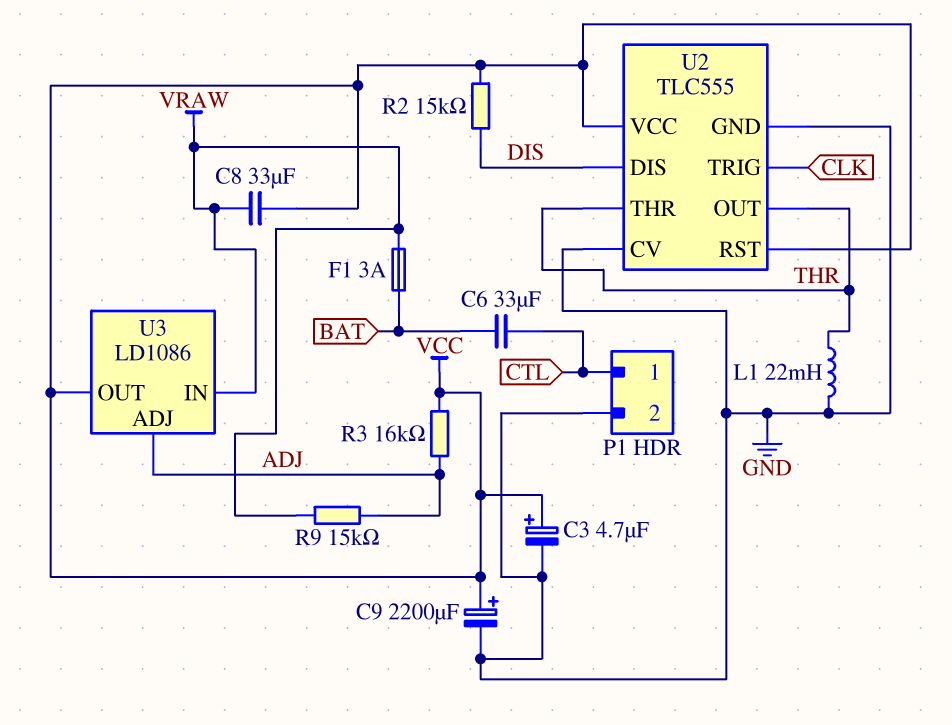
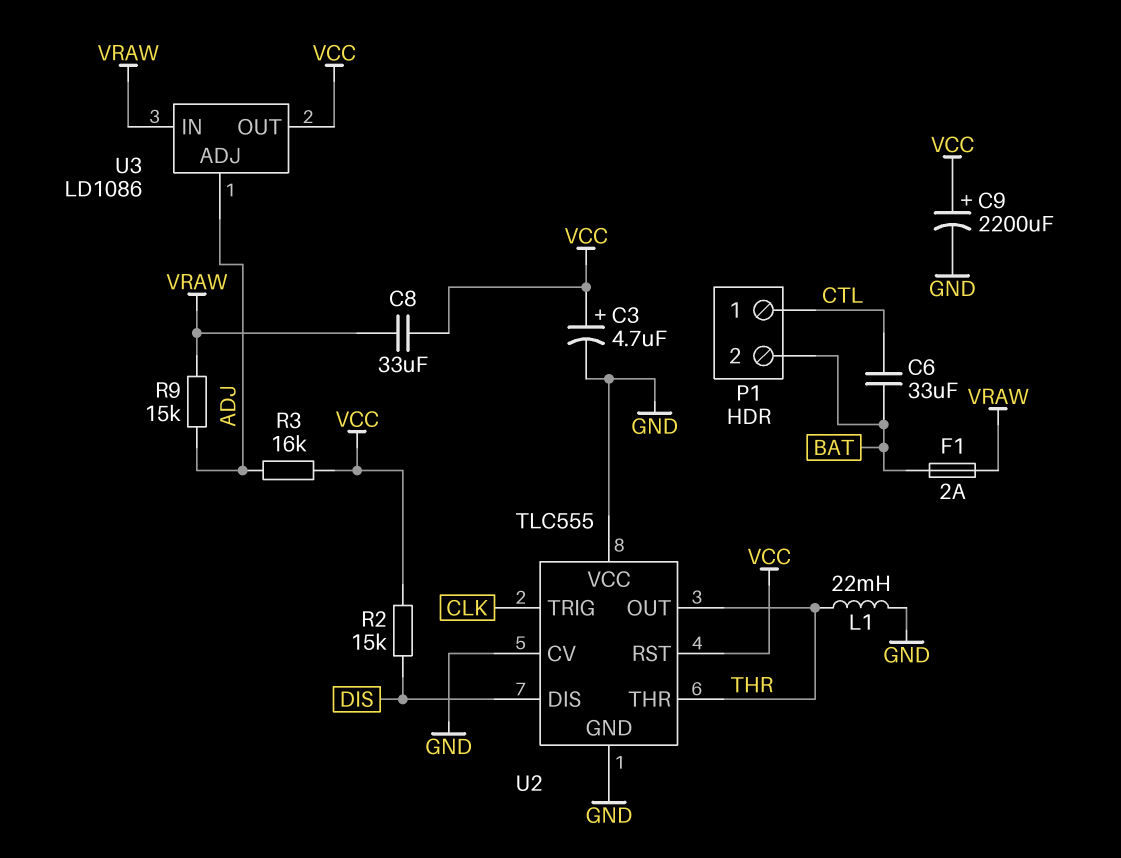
F1: 3A (BAT, VRAW) -> 2A (BAT, VRAW)
P1 pin 2: GND -> BAT
U2 pin VCC: VCC -> GND

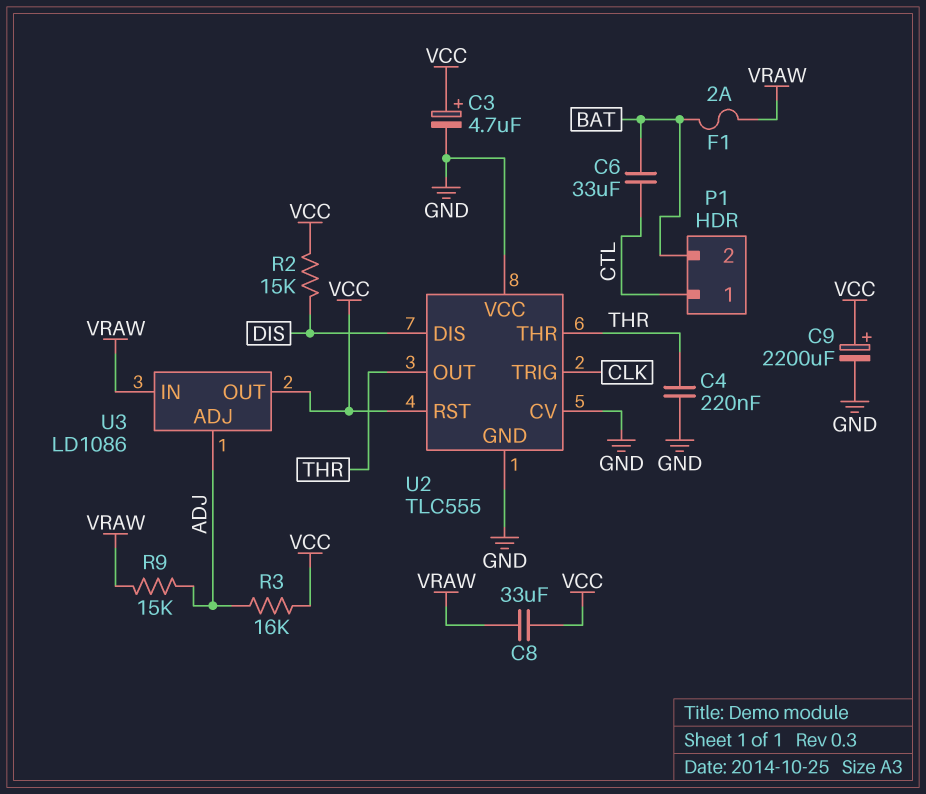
C4: none -> 220nF (GND, THR)
L1: 22mH (GND, THR) -> none

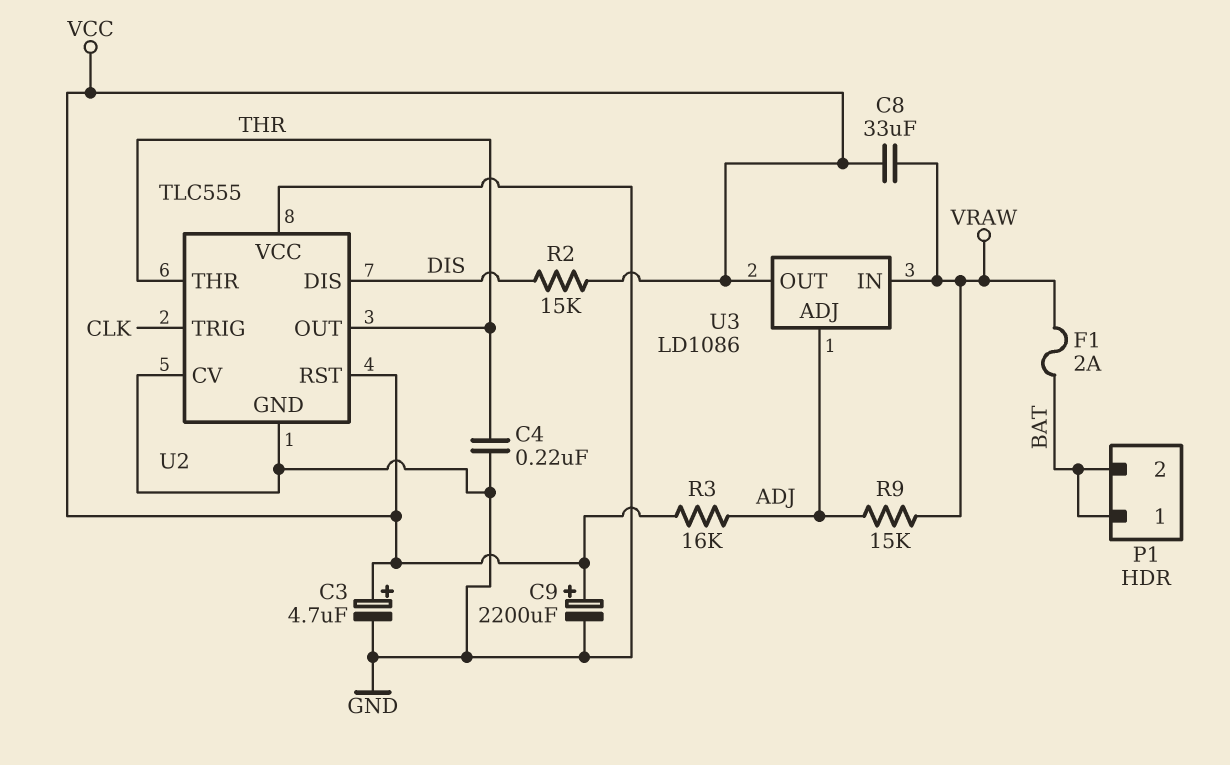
C6: 33uF (BAT, CTL) -> none
P1 pin 1: CTL -> BAT

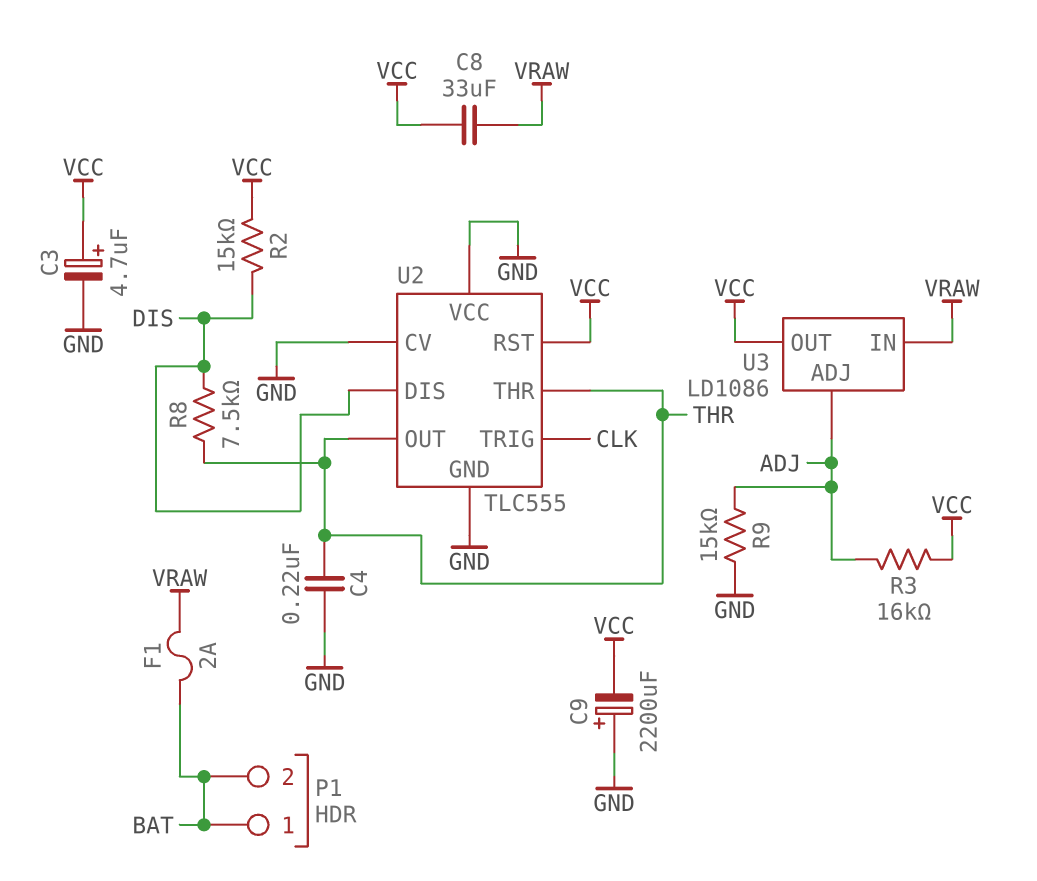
C9: 2200uF (plus VCC, minus GND) -> 2200uF (plus GND, minus VCC)
R8: none -> 7.5k (DIS, THR)
R9: 15k (ADJ, VRAW) -> 15k (ADJ, GND)

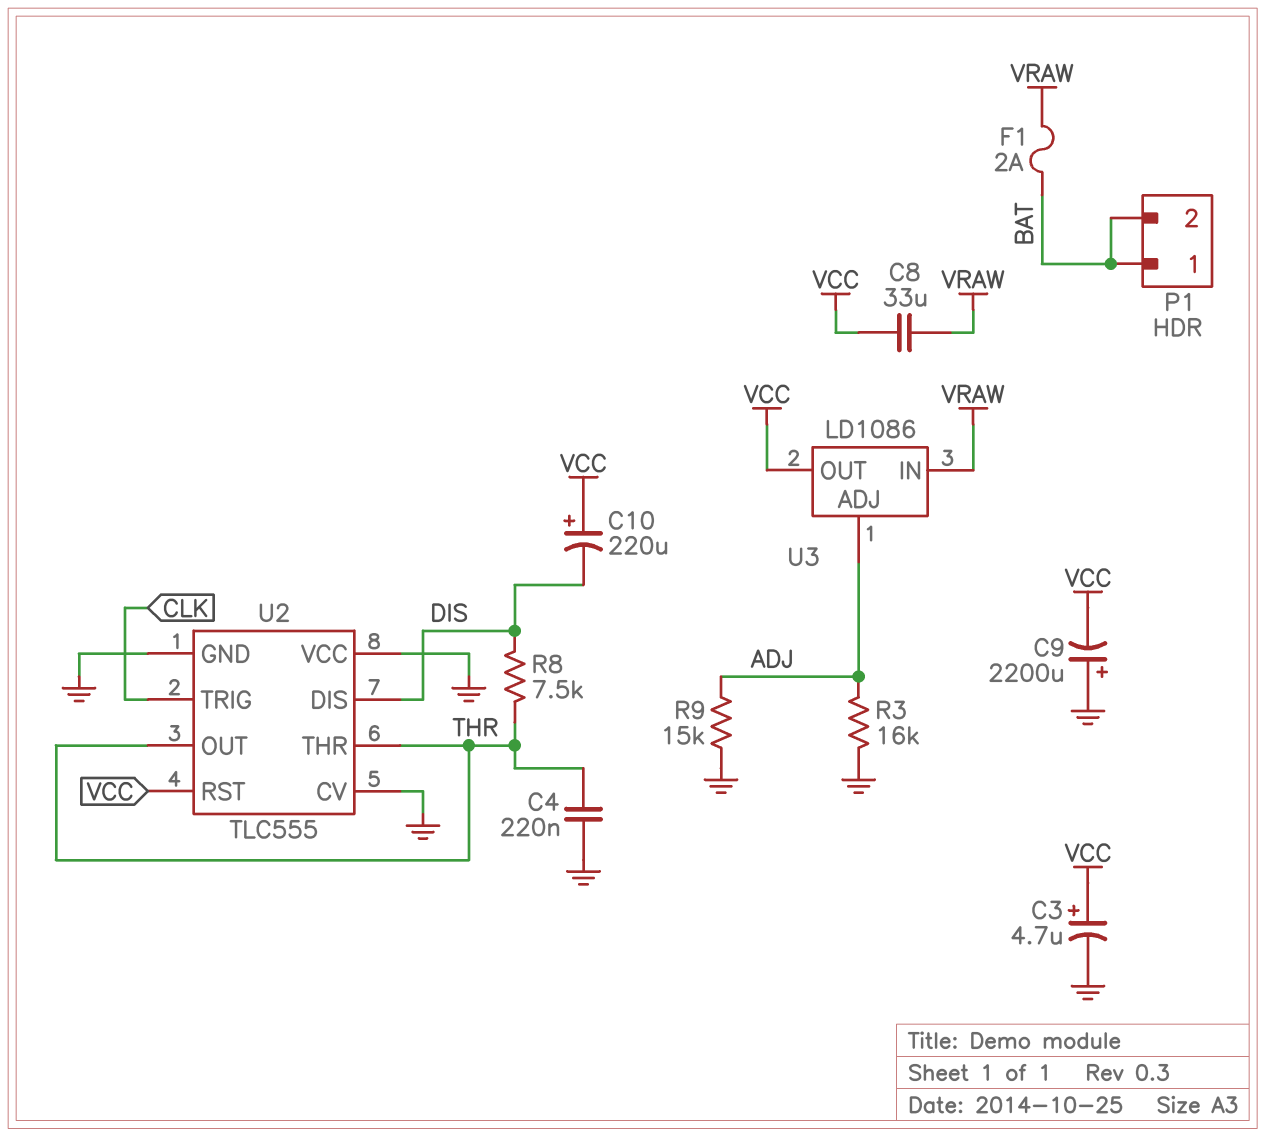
C10: none -> 220uF (plus VCC, minus DIS)
R2: 15k (DIS, VCC) -> none
R3: 16k (ADJ, VCC) -> 16k (ADJ, GND)

